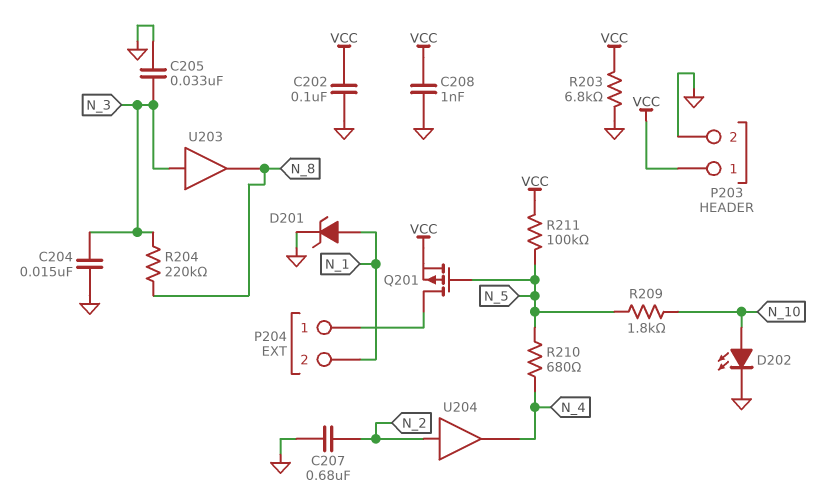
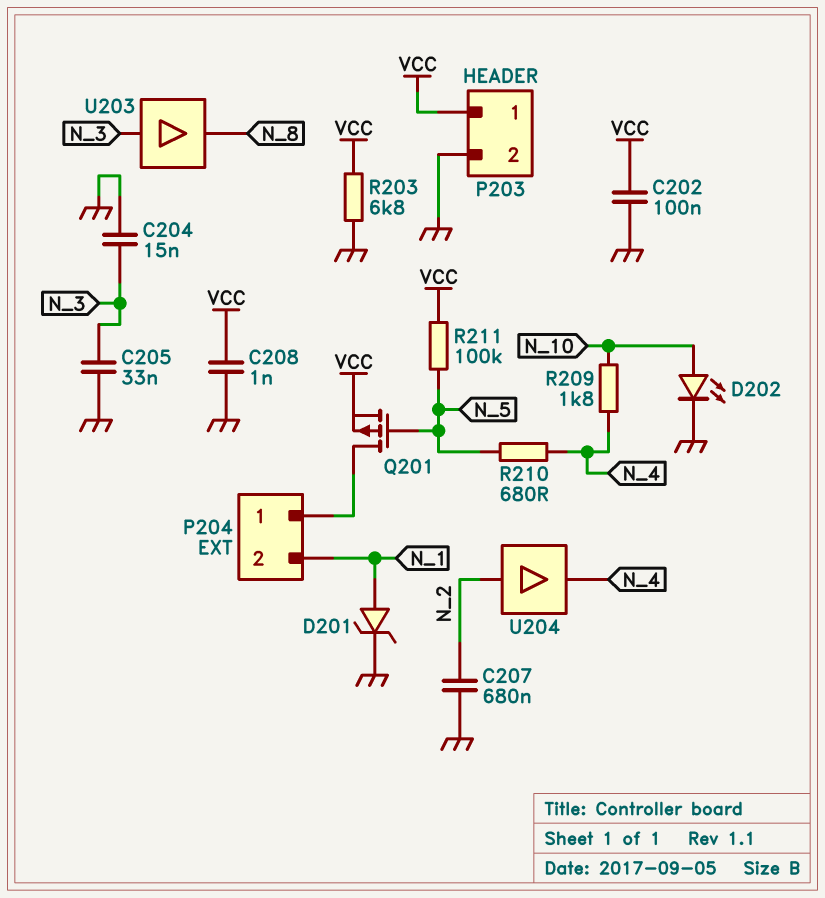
R204: 220k (N_3, N_8) -> none
R209: 1.8k (N_5, N_10) -> 1.8k (N_4, N_10)

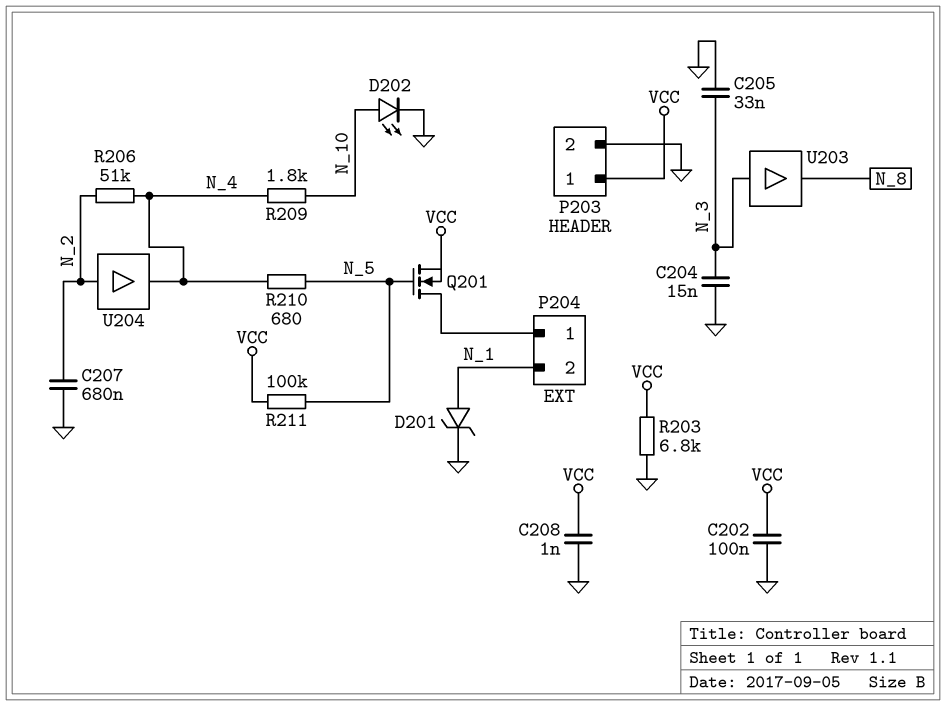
Q201: PMOS (G N_5, D P204/1, S VCC) -> NMOS (G N_5, D P204/1, S VCC)
R206: none -> 51k (N_2, N_4)

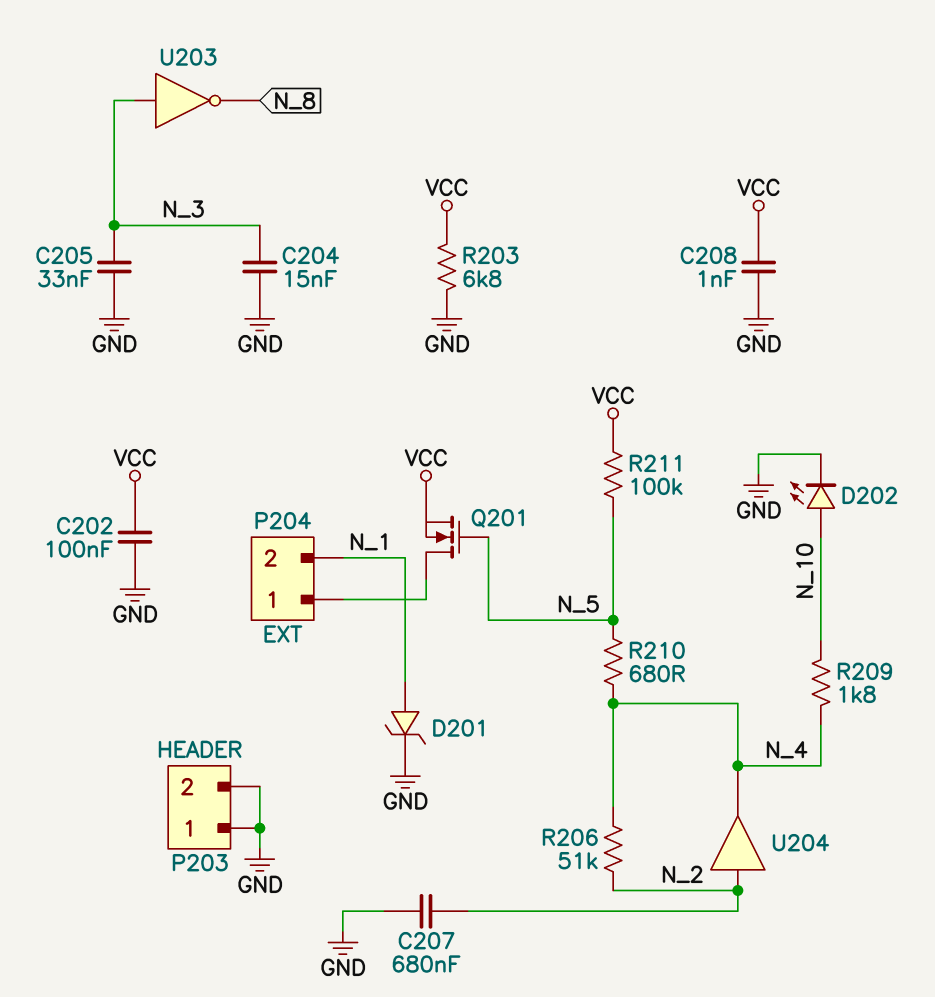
P203 pin 1: VCC -> GND
U203: buffer (in N_3, out N_8) -> NOT (in N_3, out N_8)

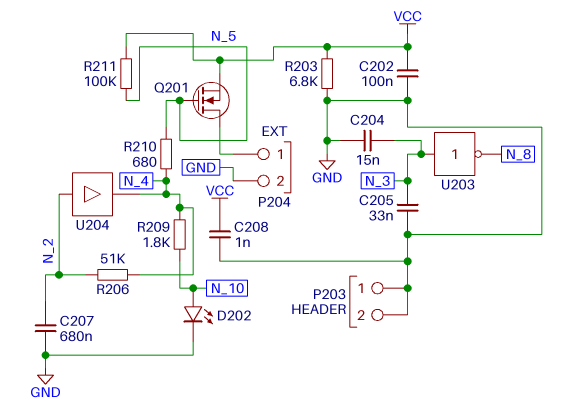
D201: zener (A N_1, K GND) -> none
P204 pin 2: N_1 -> GND

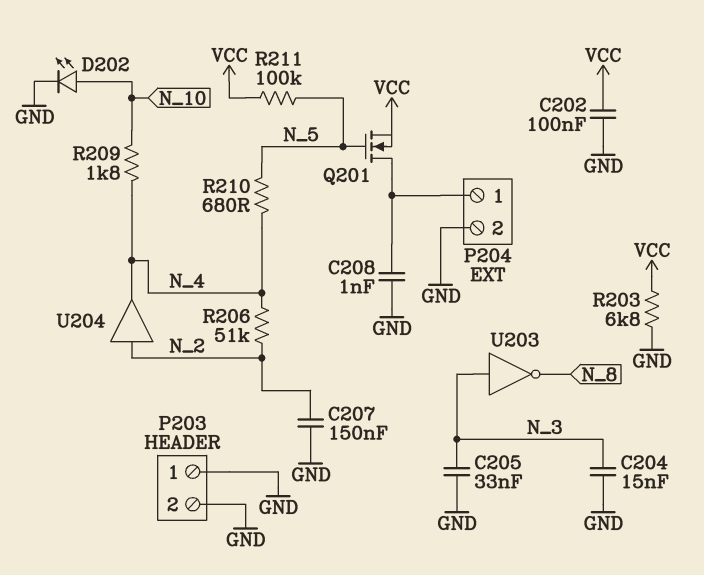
C207: 680nF (GND, N_2) -> 150nF (GND, N_2)
C208: 1nF (GND, VCC) -> 1nF (GND, P204/1)

